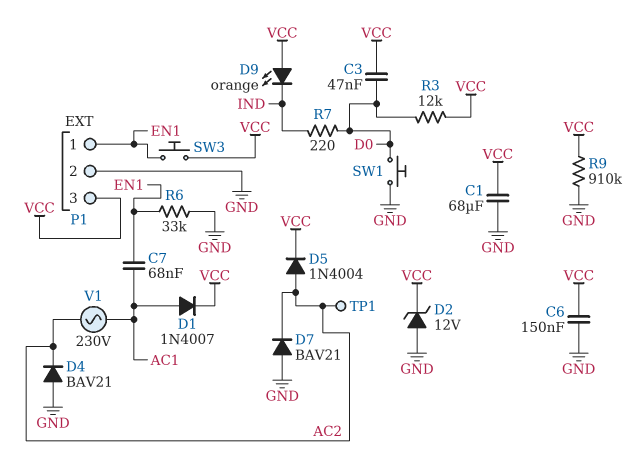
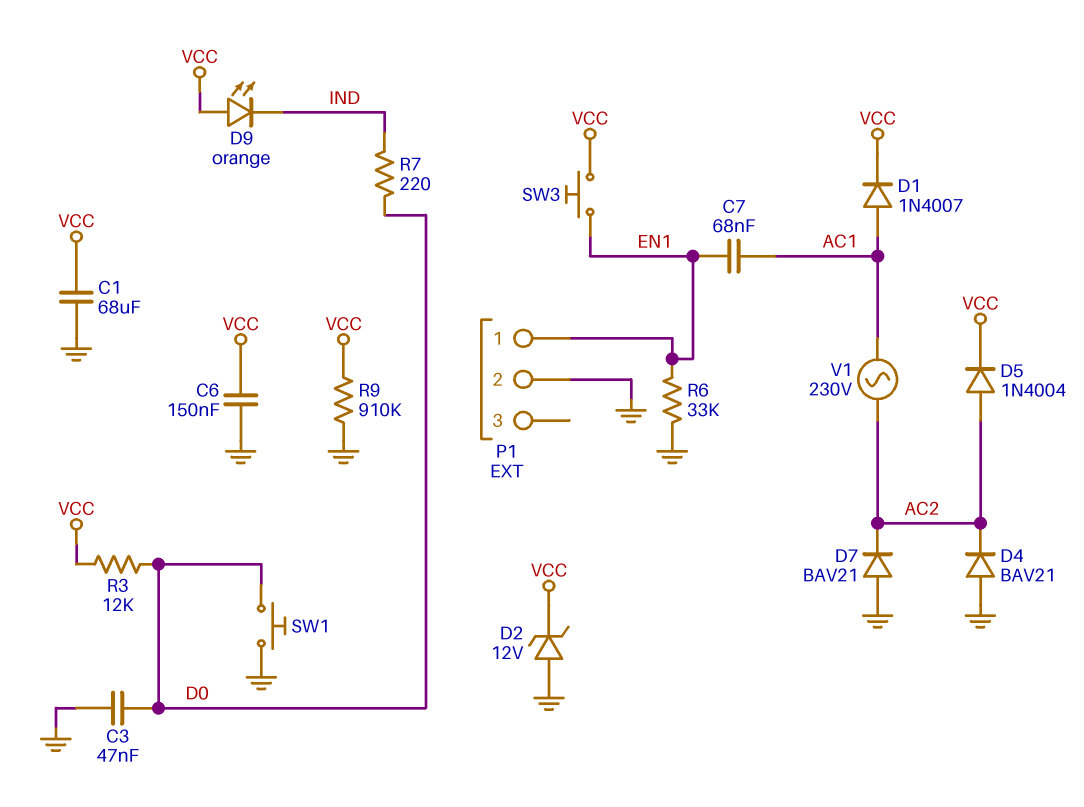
C3: 47nF (D0, VCC) -> 47nF (D0, GND)
P1 pin 3: VCC -> none
TP1: test point (AC2) -> none

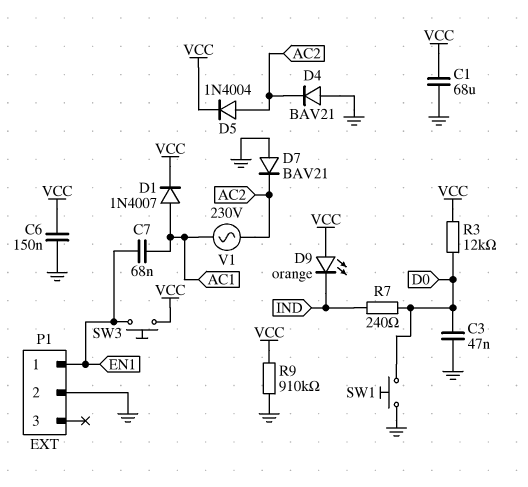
D2: zener 12V (A GND, K VCC) -> none
R6: 33k (EN1, GND) -> none
R7: 220 (D0, IND) -> 240 (D0, IND)

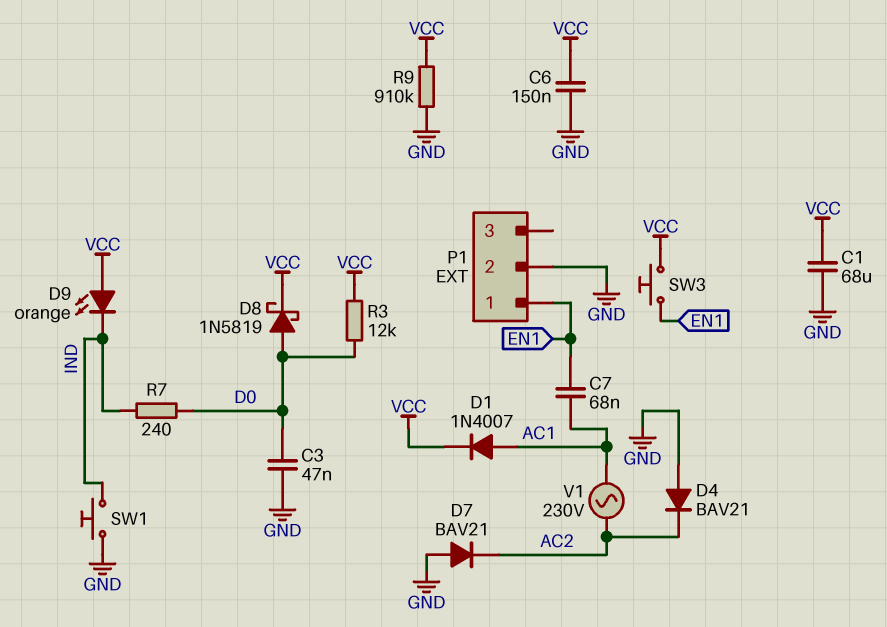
D5: diode 1N4004 (A AC2, K VCC) -> none
D8: none -> schottky 1N5819 (A D0, K VCC)
SW1: button (D0, GND) -> button (GND, IND)

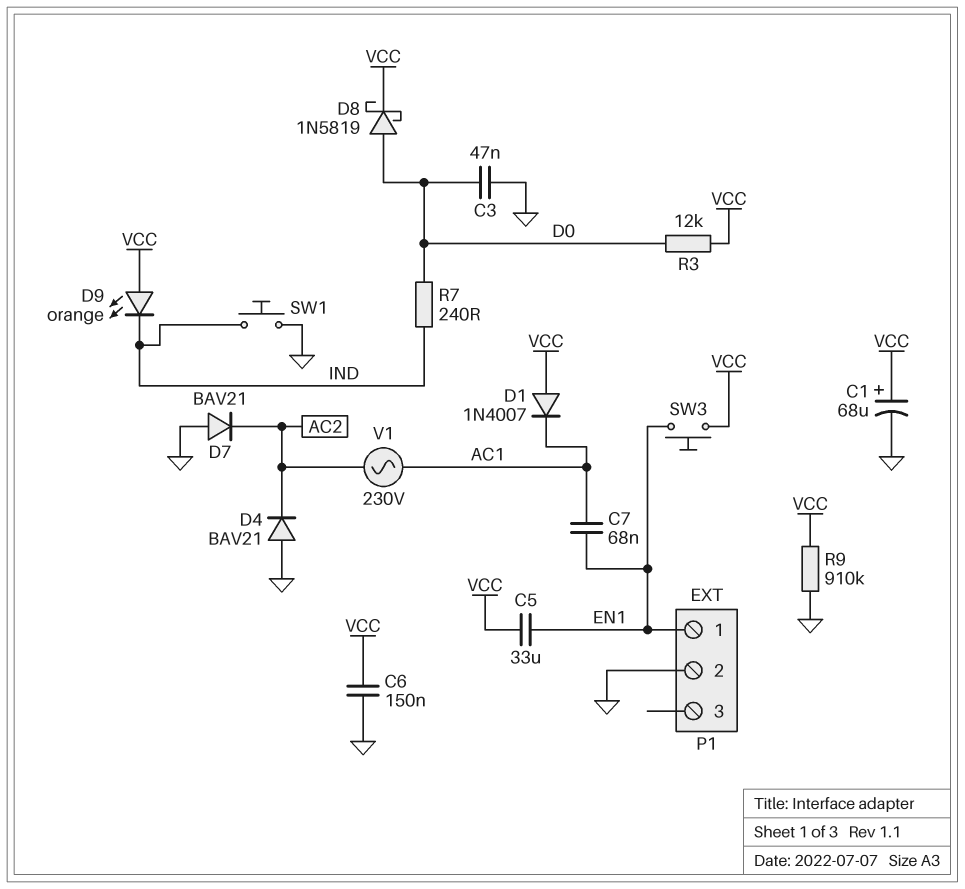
C1: 68uF (GND, VCC) -> 68uF (plus VCC, minus GND)
C5: none -> 33uF (EN1, VCC)
D1: diode 1N4007 (A AC1, K VCC) -> diode 1N4007 (A VCC, K AC1)

